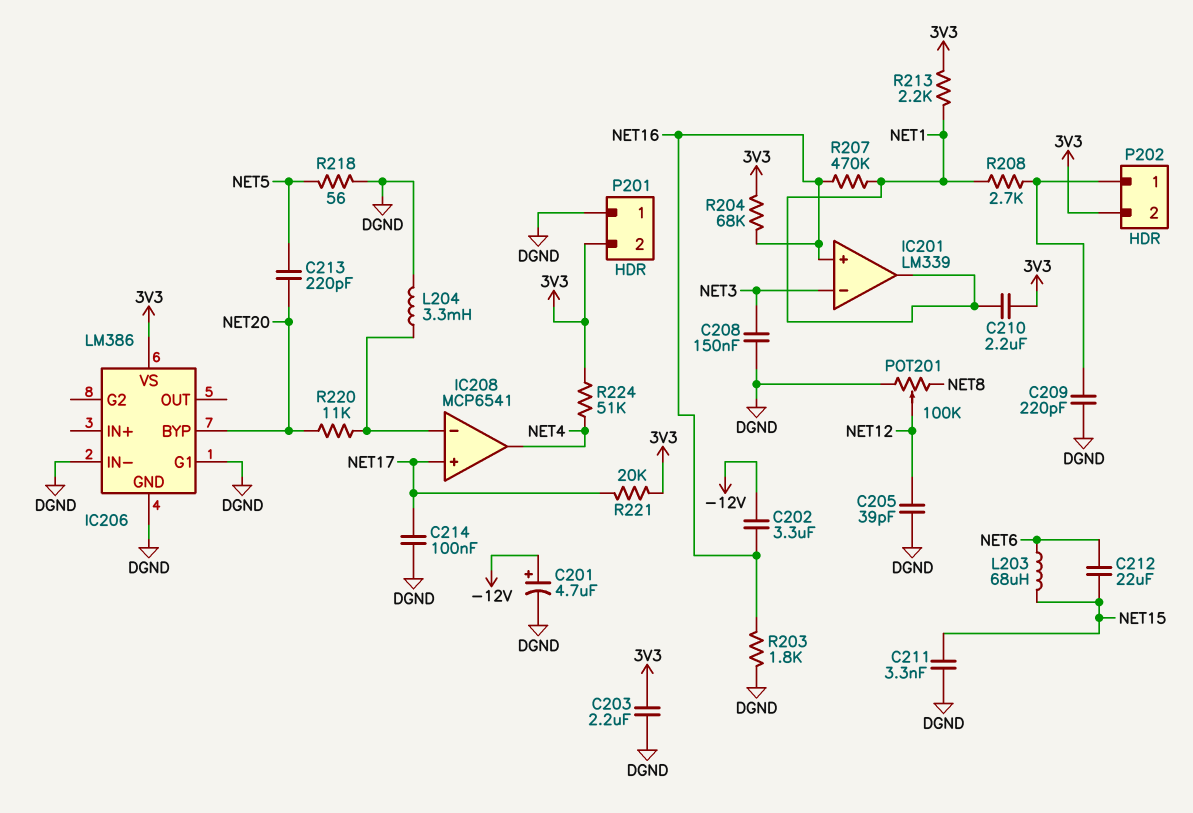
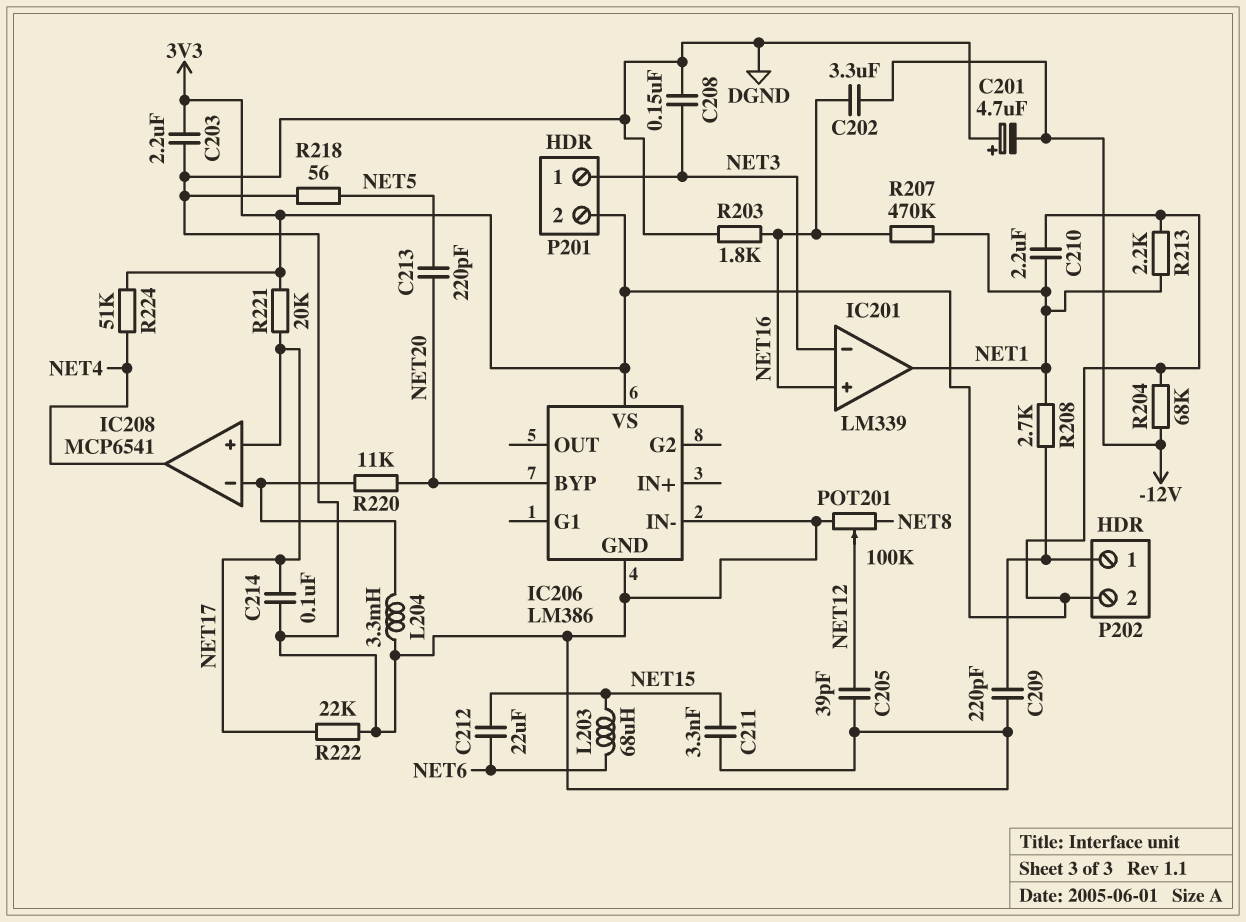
C201: 4.7uF (plus -12V, minus DGND) -> 4.7uF (plus DGND, minus -12V)
IC206 pin G1: DGND -> none
P201 pin 1: DGND -> NET3
R204: 68k (3V3, NET16) -> 68k (-12V, 3V3)
R222: none -> 22k (DGND, NET17)

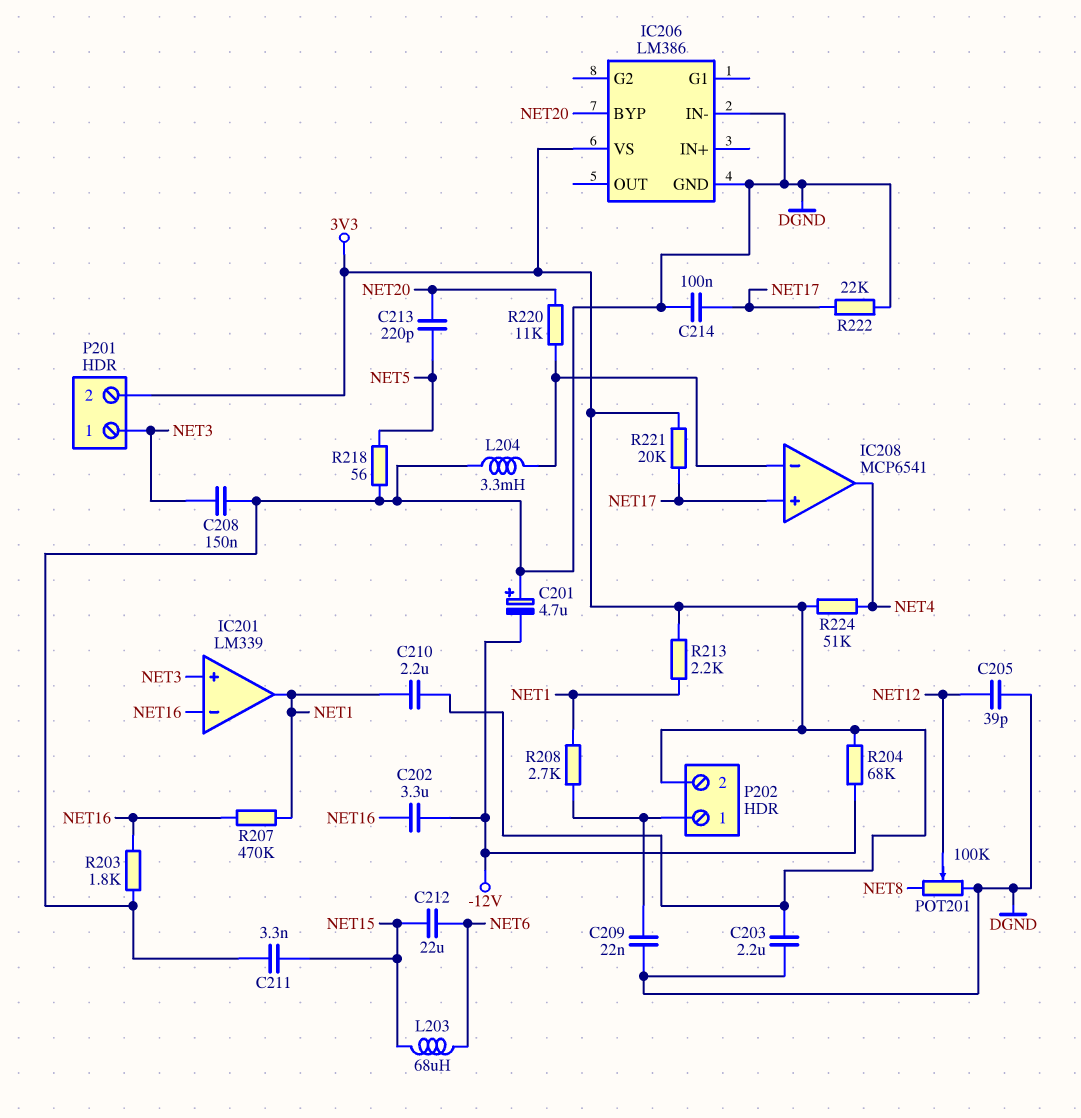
C209: 220pF (DGND, P202/1) -> 22nF (DGND, P202/1)
IC201 pin in+: NET16 -> NET3
IC201 pin in-: NET3 -> NET16

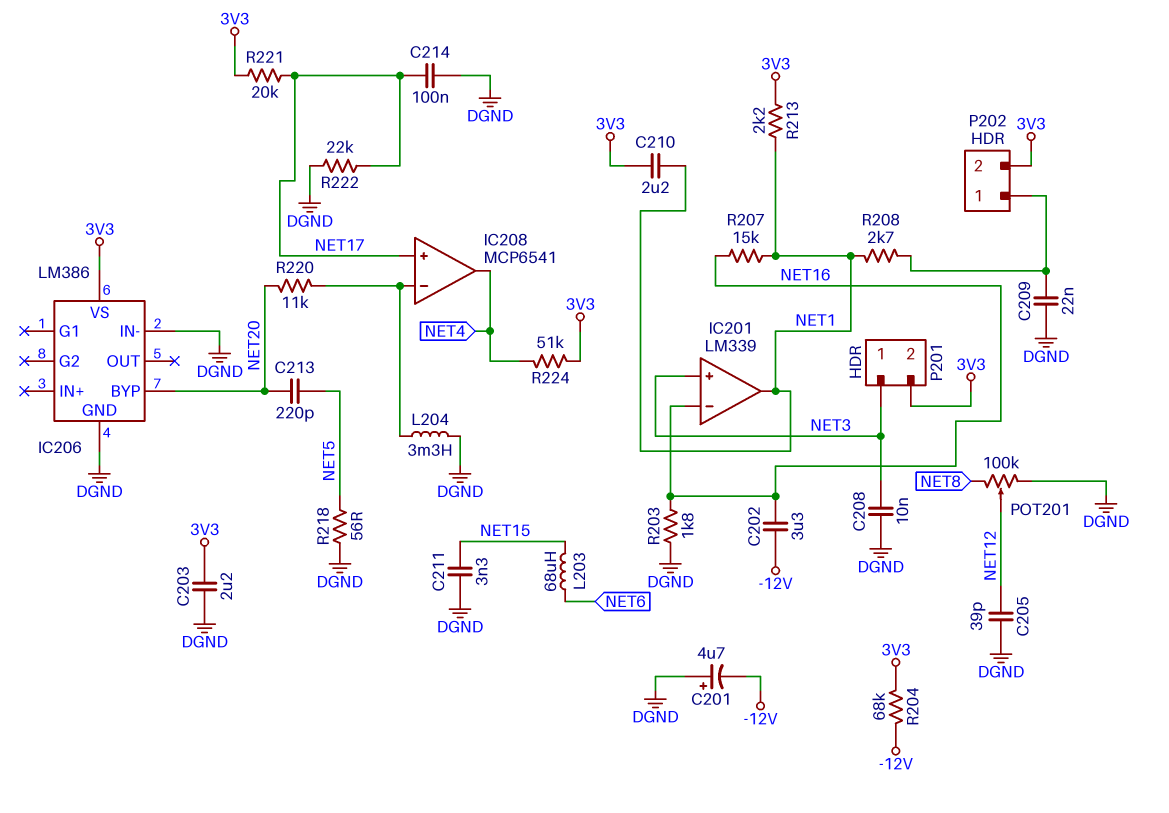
C208: 150nF (DGND, NET3) -> 10nF (DGND, NET3)
C212: 22uF (NET6, NET15) -> none
R207: 470k (NET1, NET16) -> 15k (NET1, NET16)

